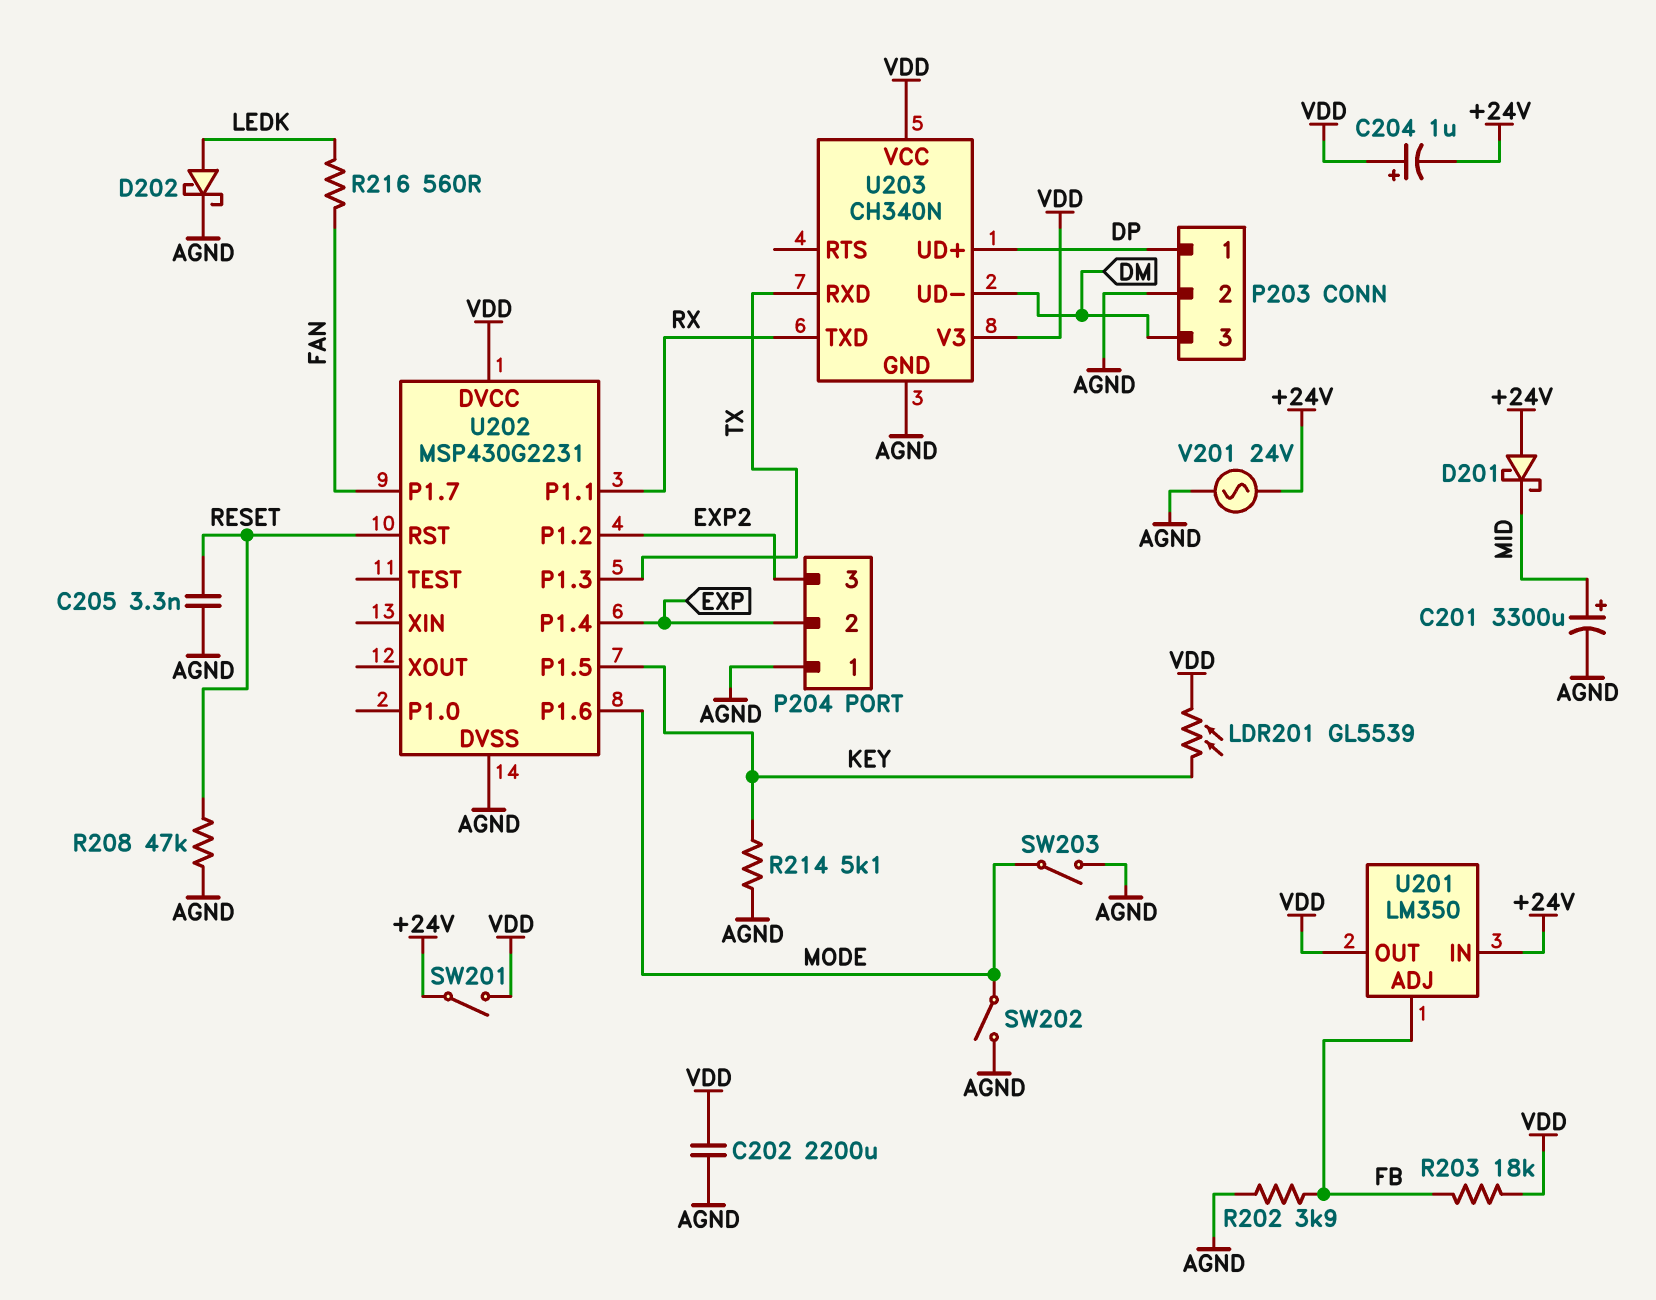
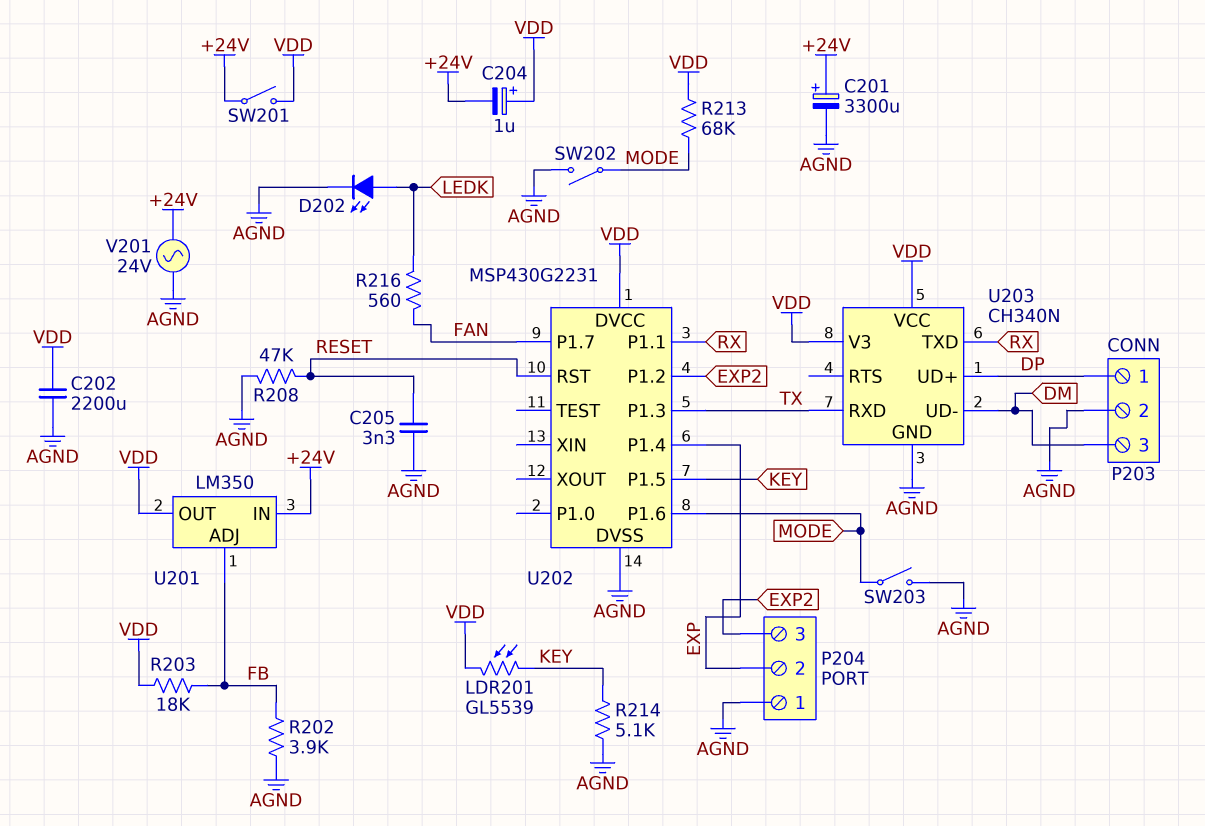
C201: 3300uF (plus MID, minus AGND) -> 3300uF (plus +24V, minus AGND)
D201: schottky (A +24V, K MID) -> none
D202: schottky (A LEDK, K AGND) -> LED (A LEDK, K AGND)
R213: none -> 68k (MODE, VDD)

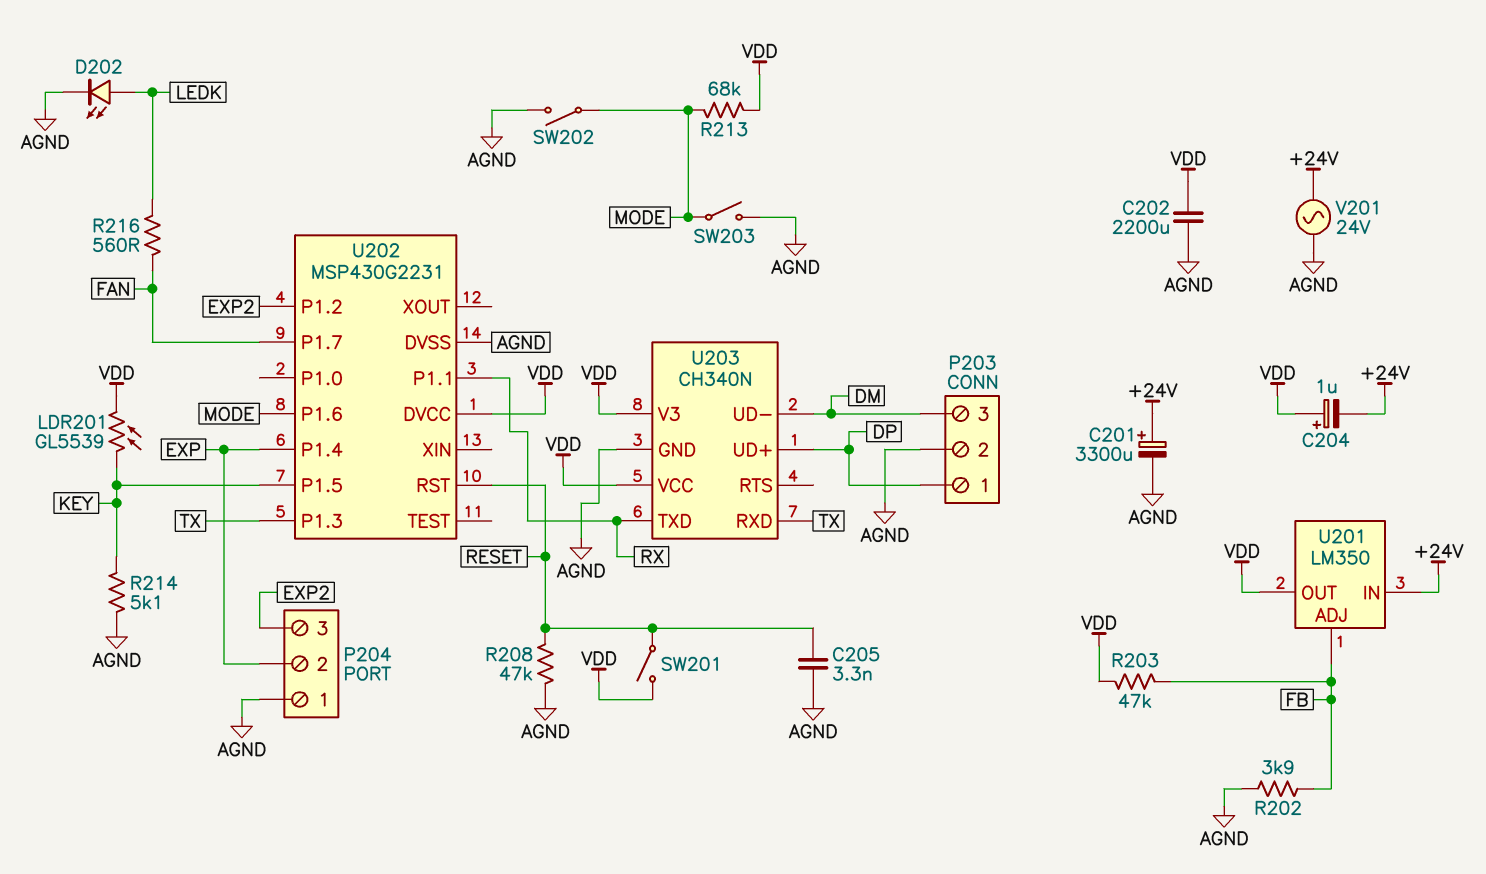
R203: 18k (FB, VDD) -> 47k (FB, VDD)
SW201: switch (+24V, VDD) -> switch (RESET, VDD)

